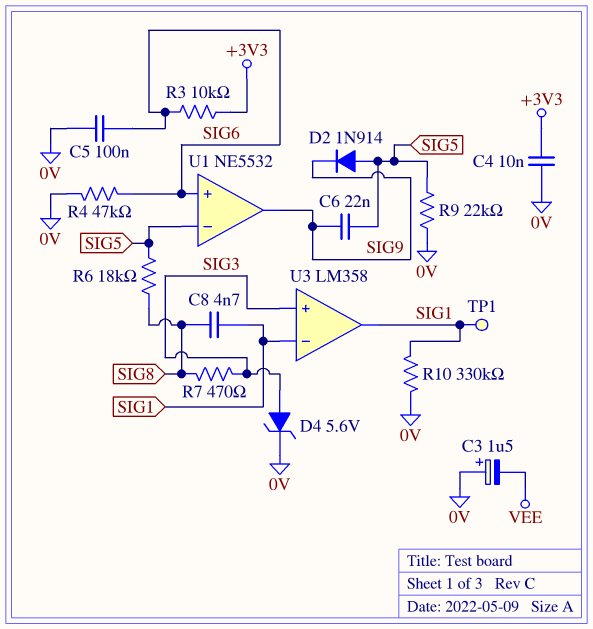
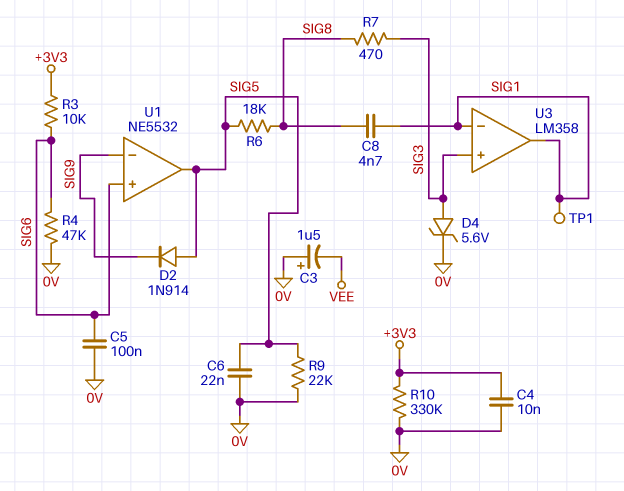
C6: 22nF (SIG5, SIG9) -> 22nF (0V, SIG5)
R10: 330k (0V, SIG1) -> 330k (+3V3, 0V)
U1 pin in-: SIG5 -> SIG9
U1 pin out: SIG9 -> SIG5

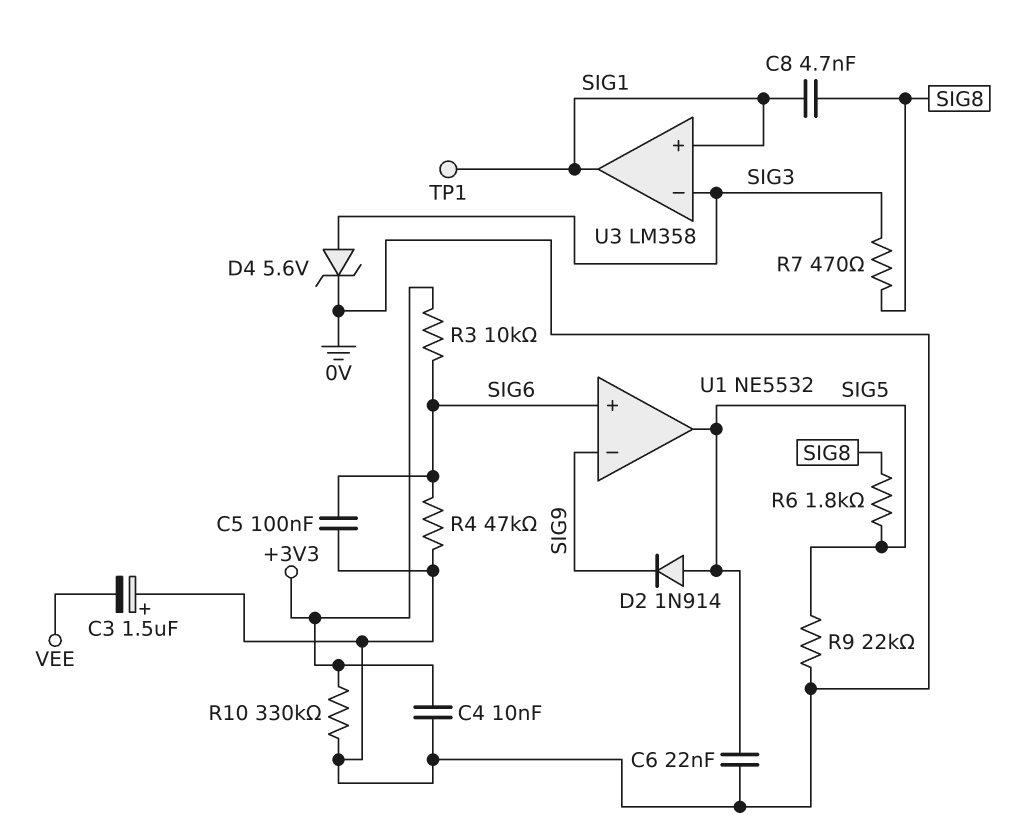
R6: 18k (SIG5, SIG8) -> 1.8k (SIG5, SIG8)
U3 pin in+: SIG3 -> SIG1
U3 pin in-: SIG1 -> SIG3

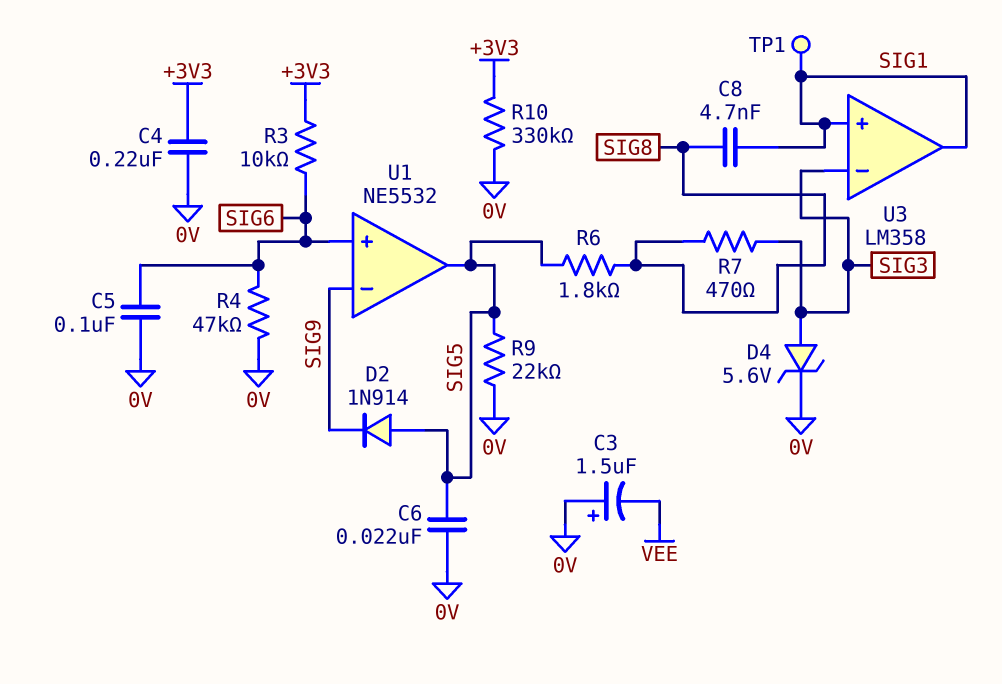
C4: 10nF (+3V3, 0V) -> 220nF (+3V3, 0V)

